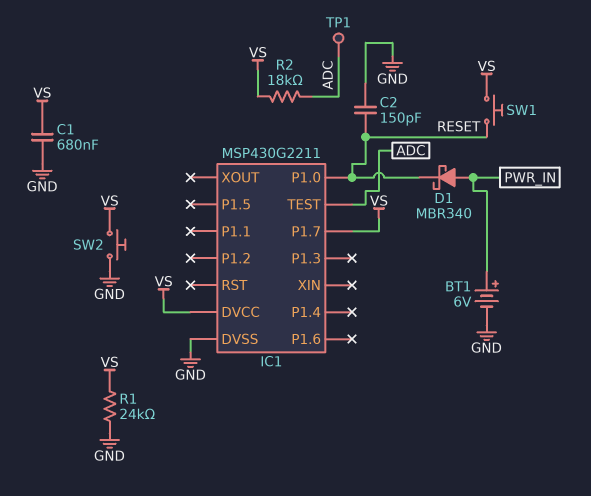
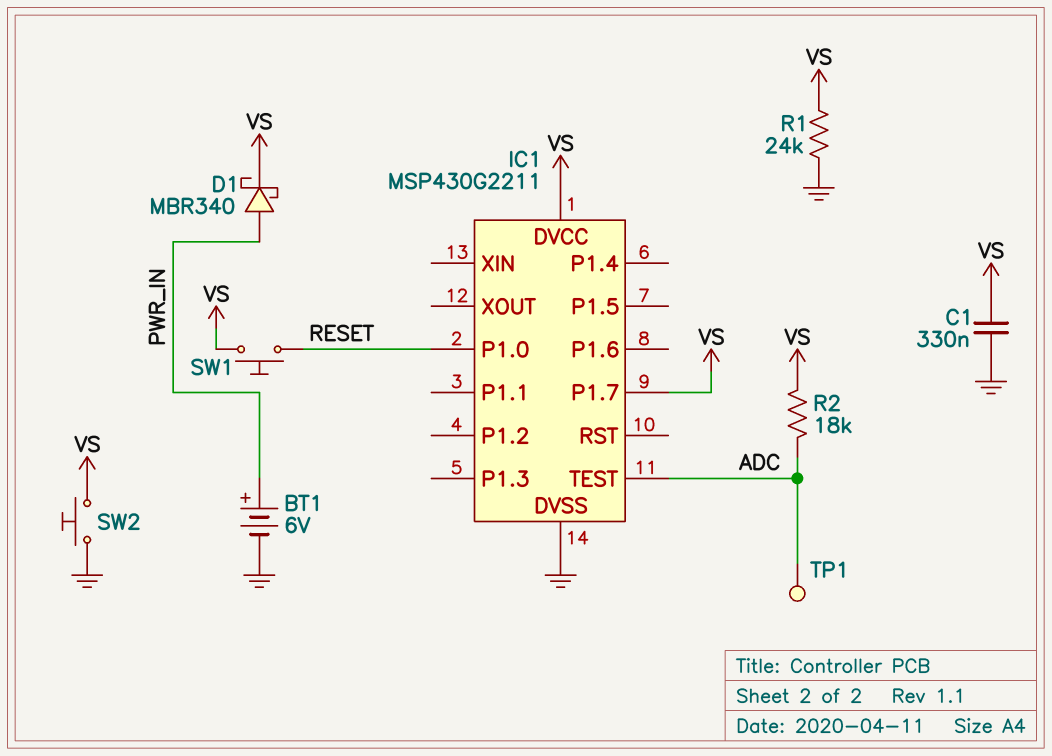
C1: 680nF (GND, VS) -> 330nF (GND, VS)
C2: 150pF (GND, RESET) -> none
D1: schottky MBR340 (A PWR_IN, K RESET) -> schottky MBR340 (A PWR_IN, K VS)

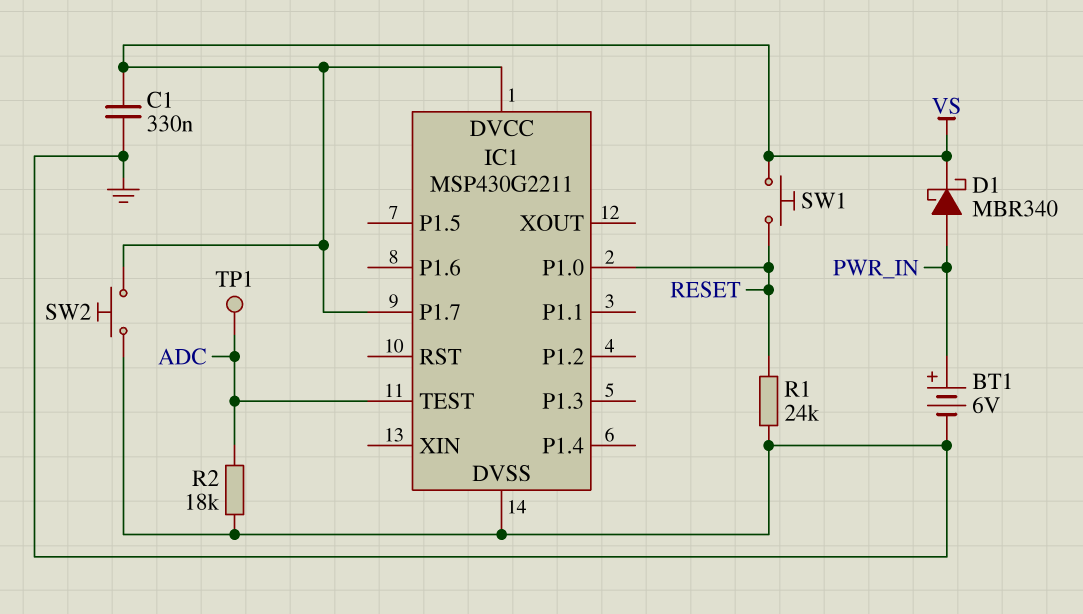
R1: 24k (GND, VS) -> 24k (GND, RESET)
R2: 18k (ADC, VS) -> 18k (ADC, GND)

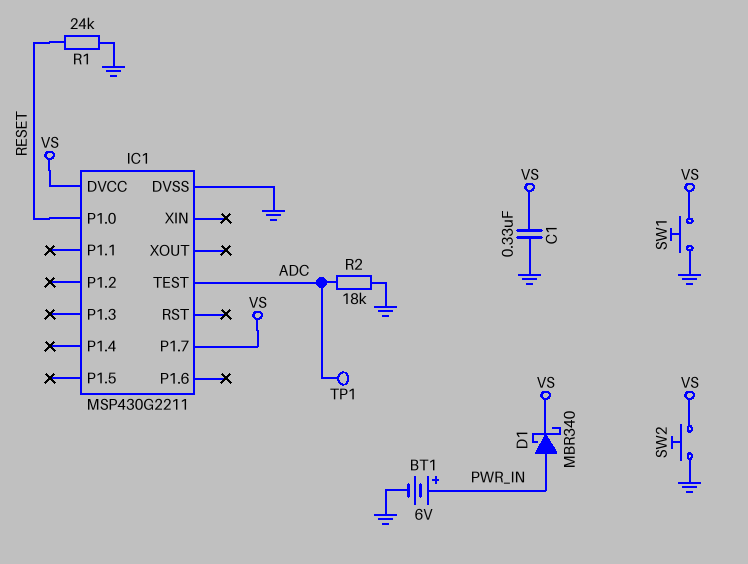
SW1: button (RESET, VS) -> button (GND, VS)

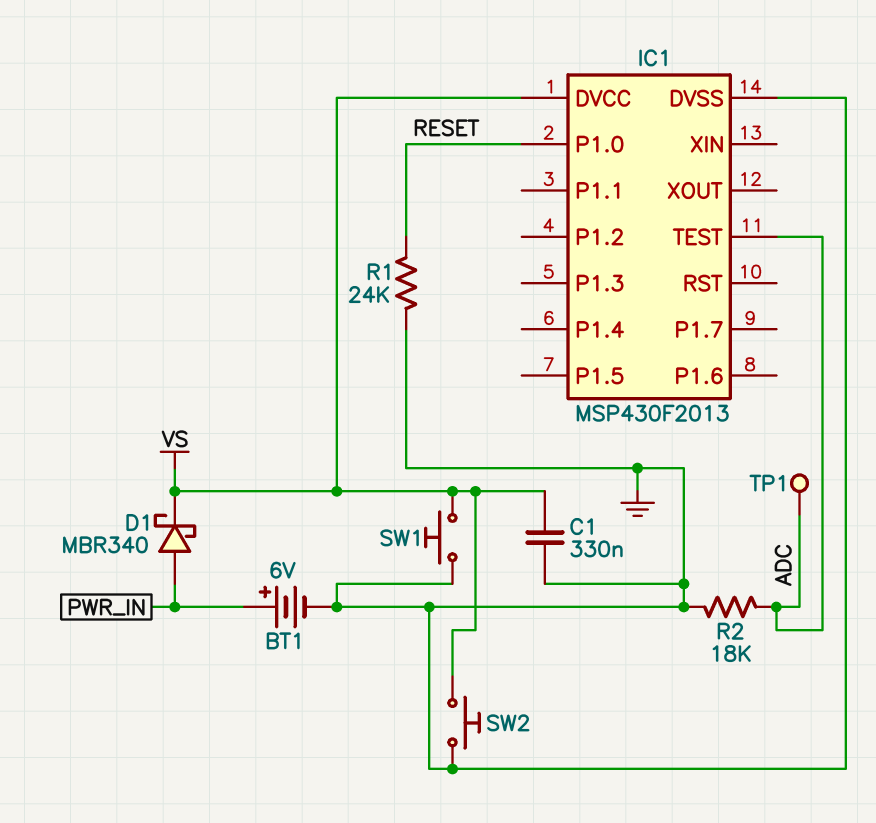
IC1: MSP430G2211 -> MSP430F2013
IC1 pin P1.7: VS -> none

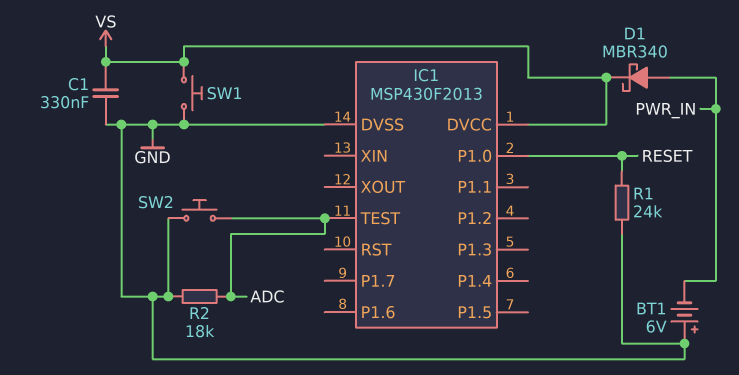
BT1: 6V (plus PWR_IN, minus GND) -> 6V (plus GND, minus PWR_IN)
SW2: button (GND, VS) -> button (ADC, GND)
TP1: test point (ADC) -> none

